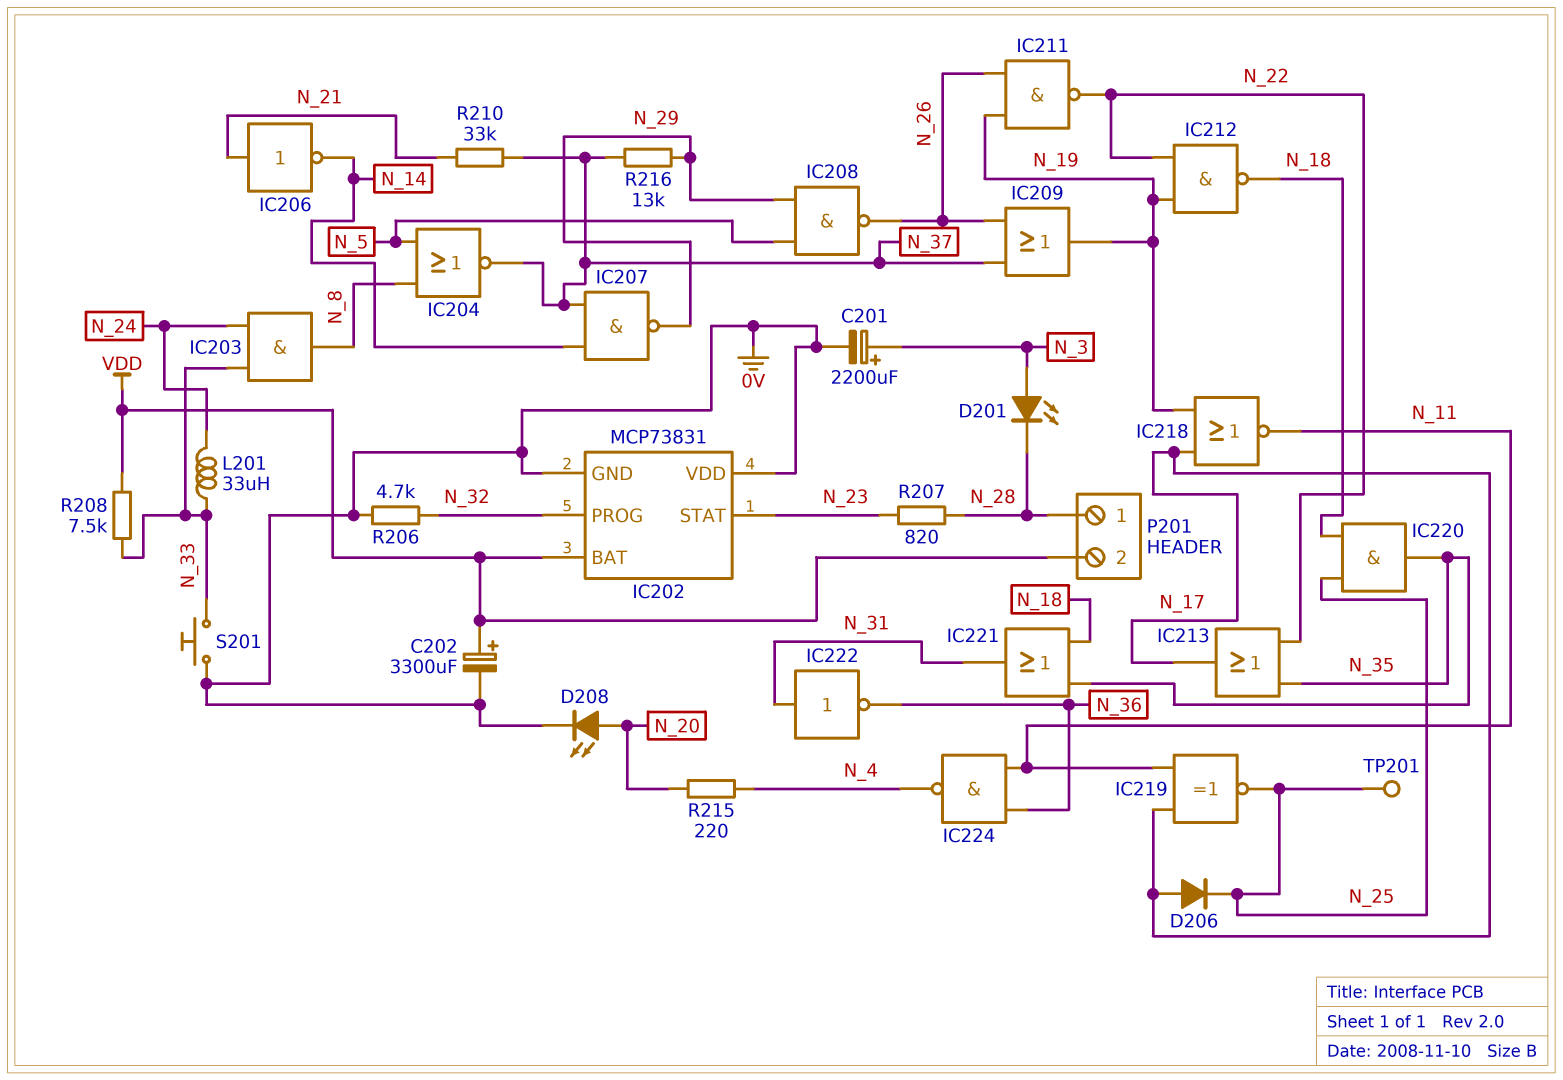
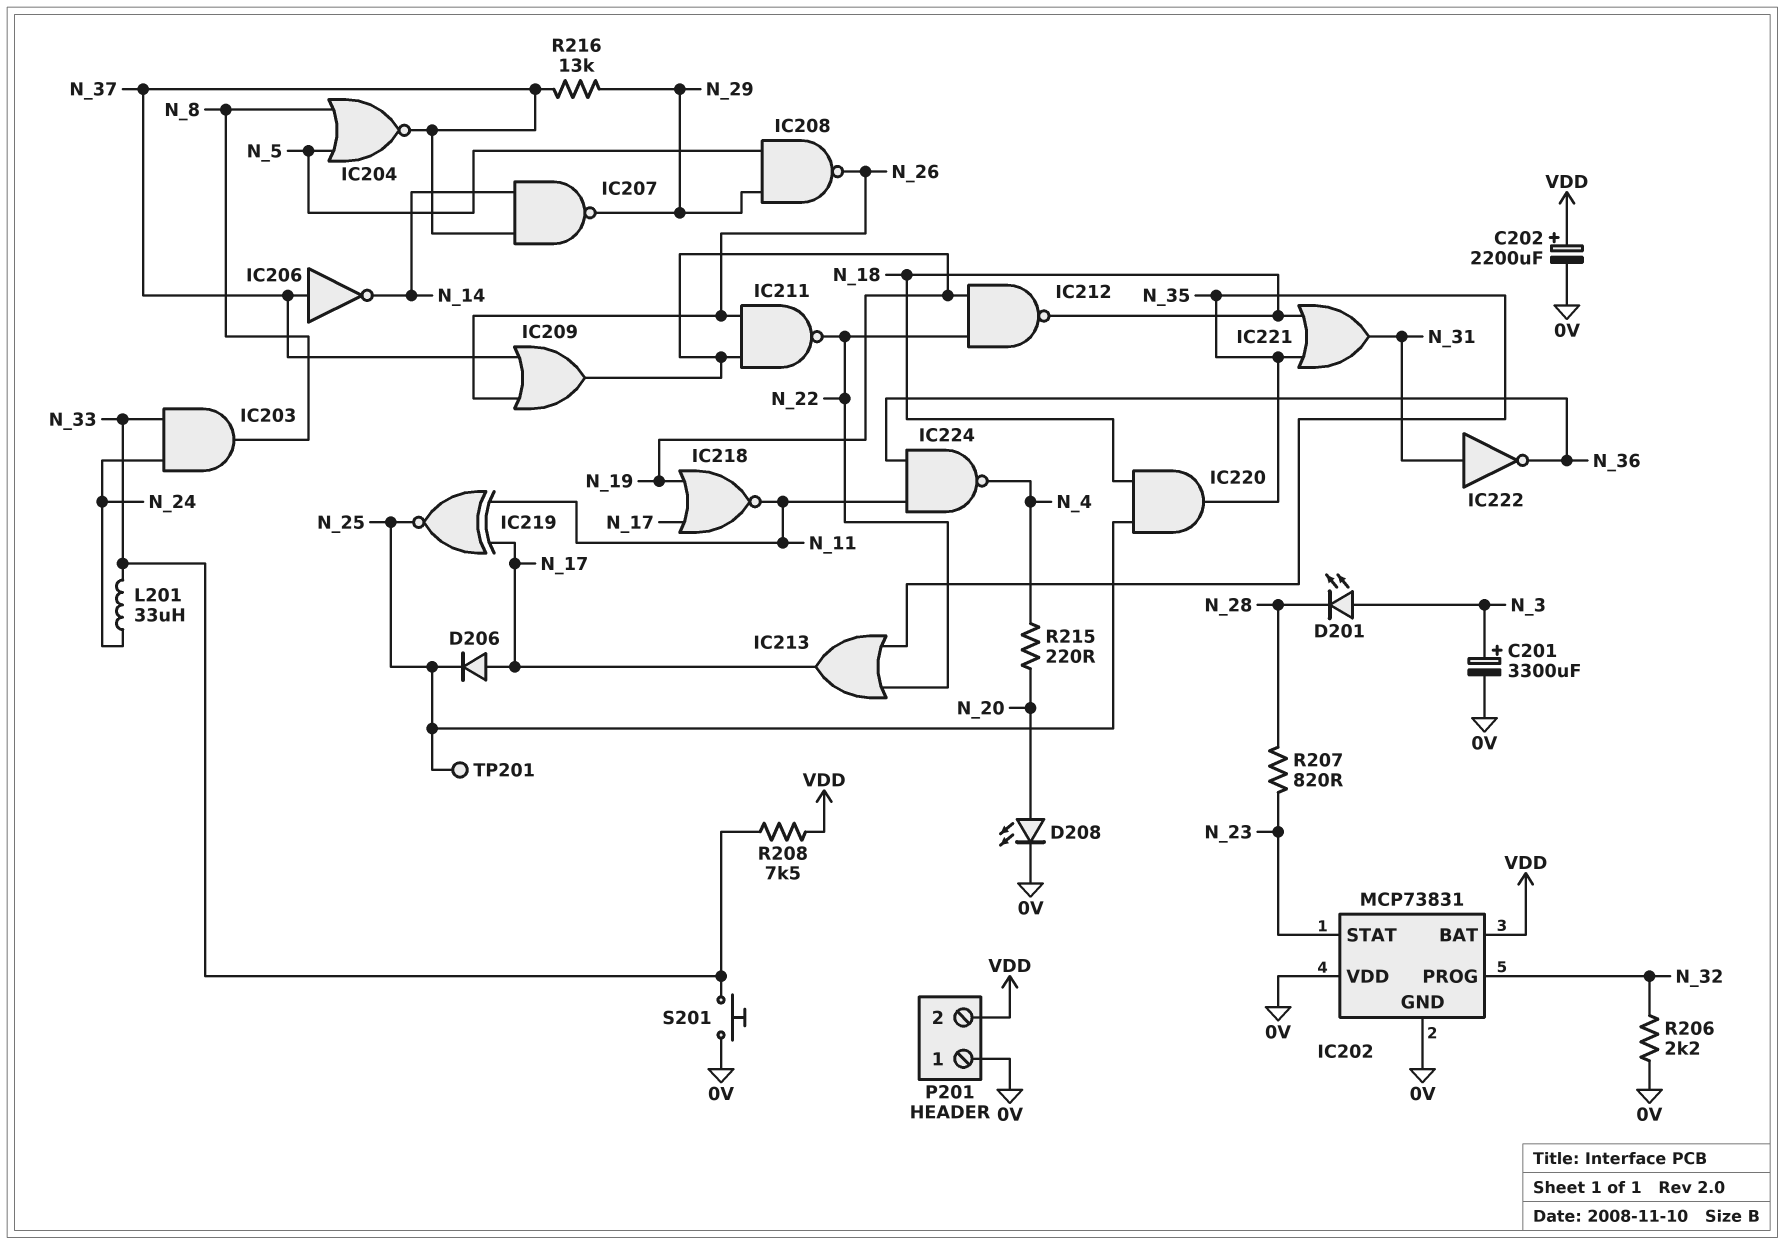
C201: 2200uF (plus N_3, minus 0V) -> 3300uF (plus N_3, minus 0V)
C202: 3300uF (plus VDD, minus 0V) -> 2200uF (plus VDD, minus 0V)
IC206: NOT (in N_21, out N_14) -> NOT (in N_37, out N_14)
P201 pin 1: N_28 -> 0V
R206: 4.7k (0V, N_32) -> 2.2k (0V, N_32)
R210: 33k (N_21, N_37) -> none

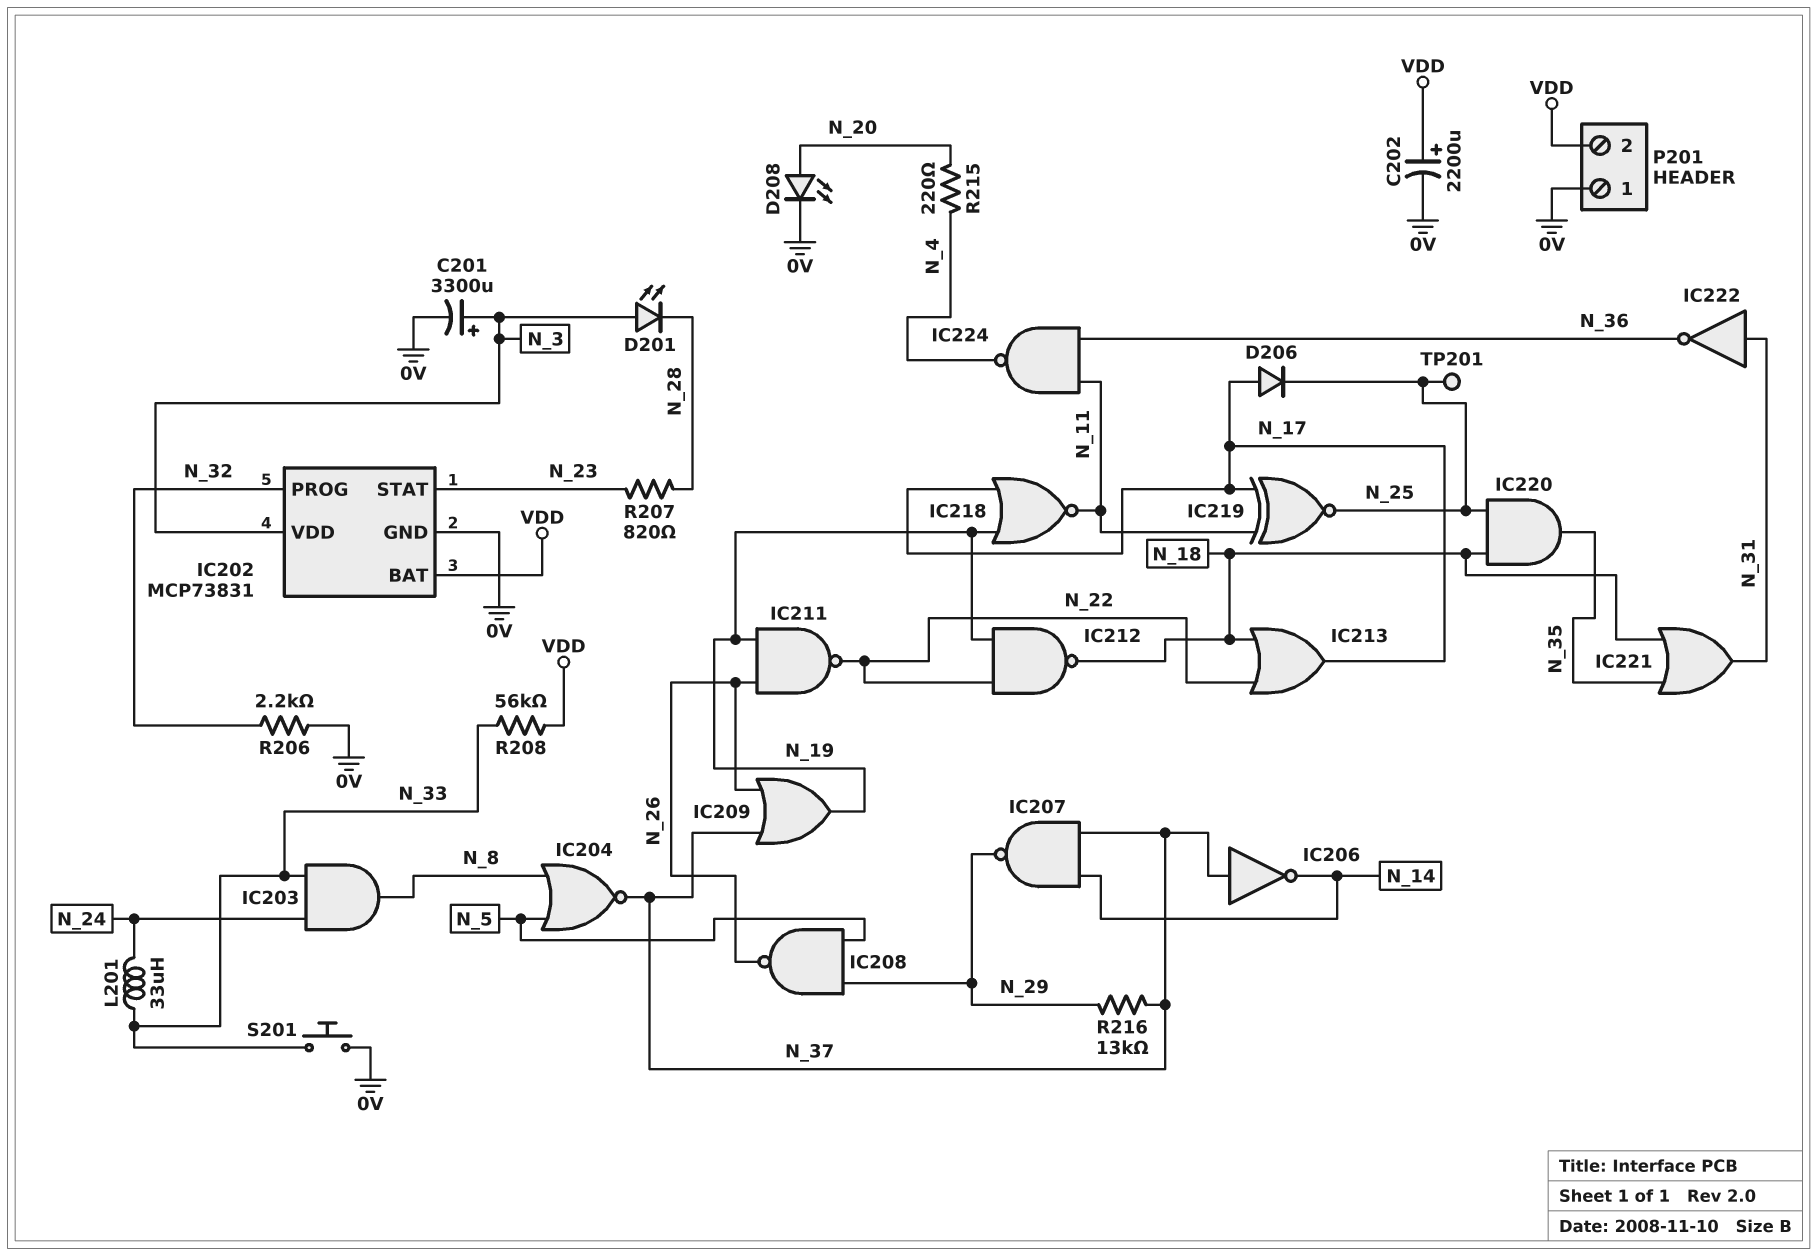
IC202 pin VDD: 0V -> N_3
IC213: OR (in N_22, in N_35, out N_17) -> OR (in N_18, in N_22, out N_17)
R208: 7.5k (N_33, VDD) -> 56k (N_33, VDD)

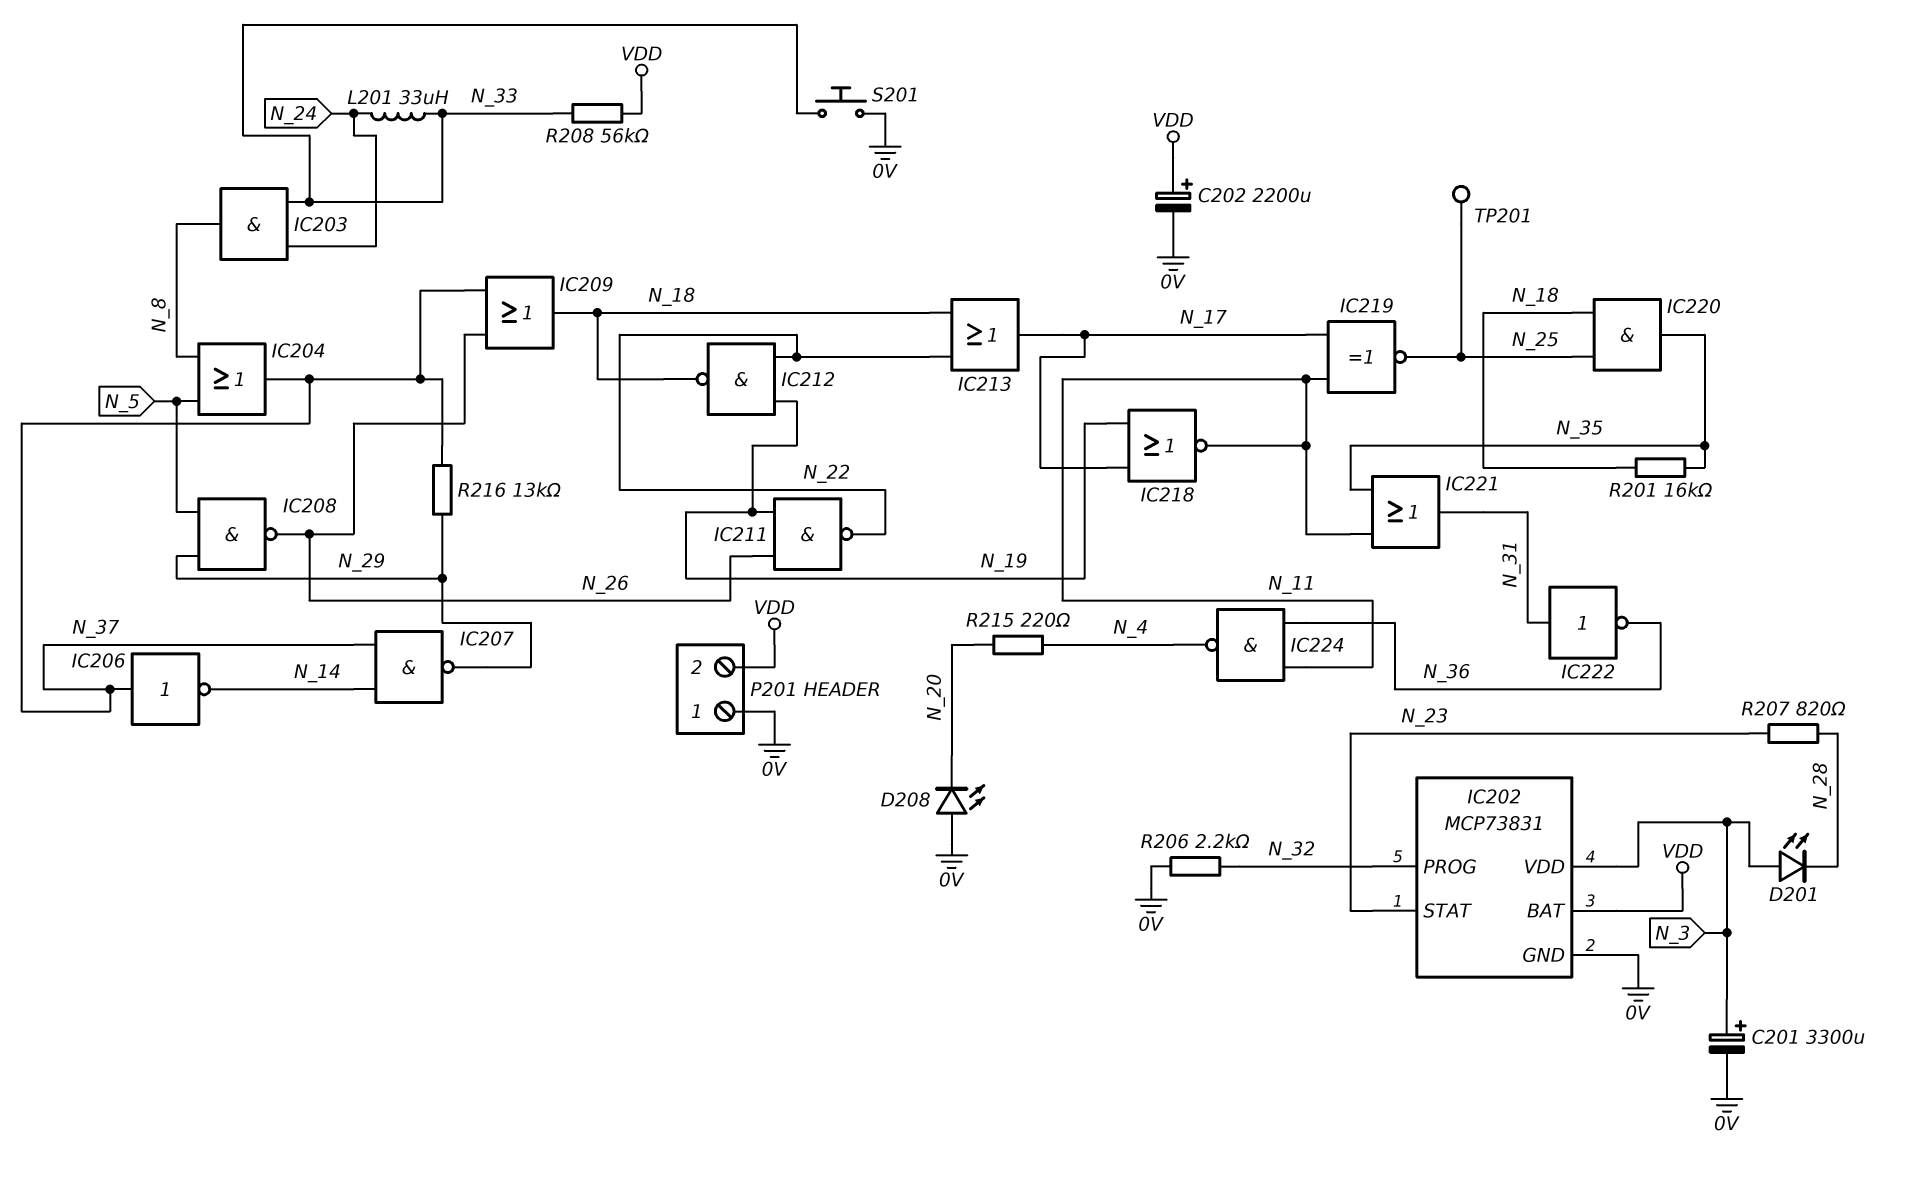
D206: diode (A N_17, K N_25) -> none
D208: LED (A N_20, K 0V) -> LED (A 0V, K N_20)
IC204: NOR (in N_5, in N_8, out N_37) -> OR (in N_5, in N_8, out N_37)
IC209: OR (in N_26, in N_37, out N_19) -> OR (in N_26, in N_37, out N_18)
IC221: OR (in N_18, in N_35, out N_31) -> OR (in N_11, in N_35, out N_31)
R201: none -> 16k (N_18, N_35)

